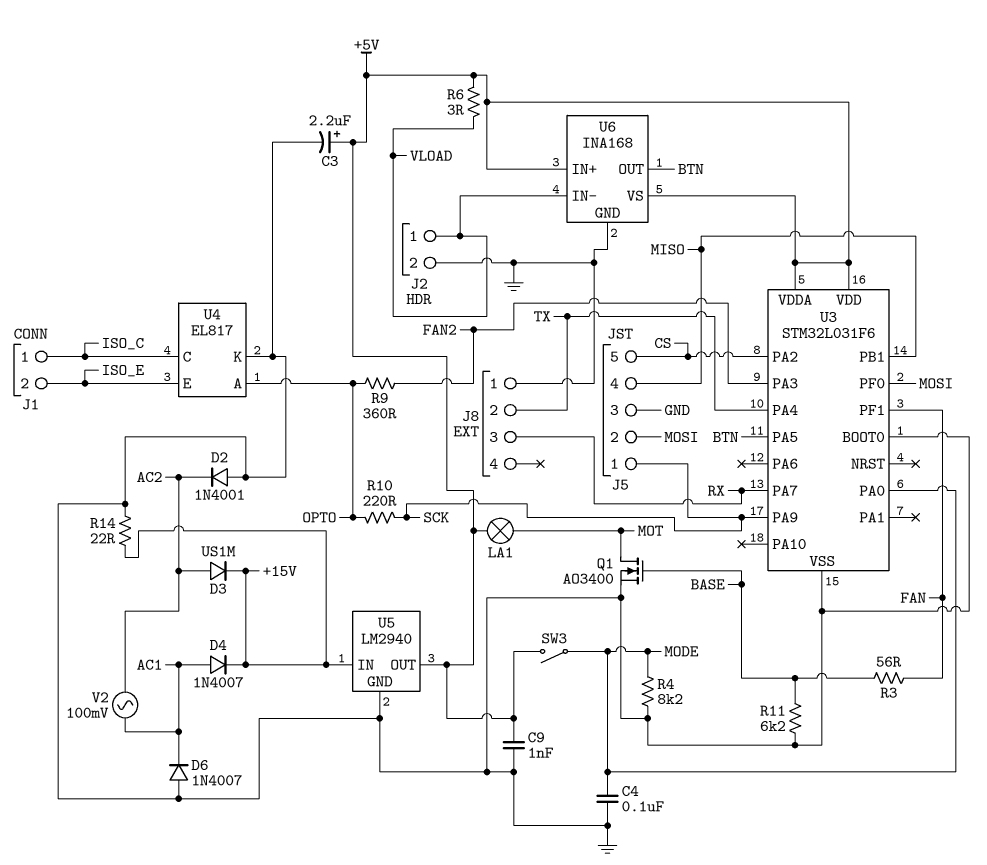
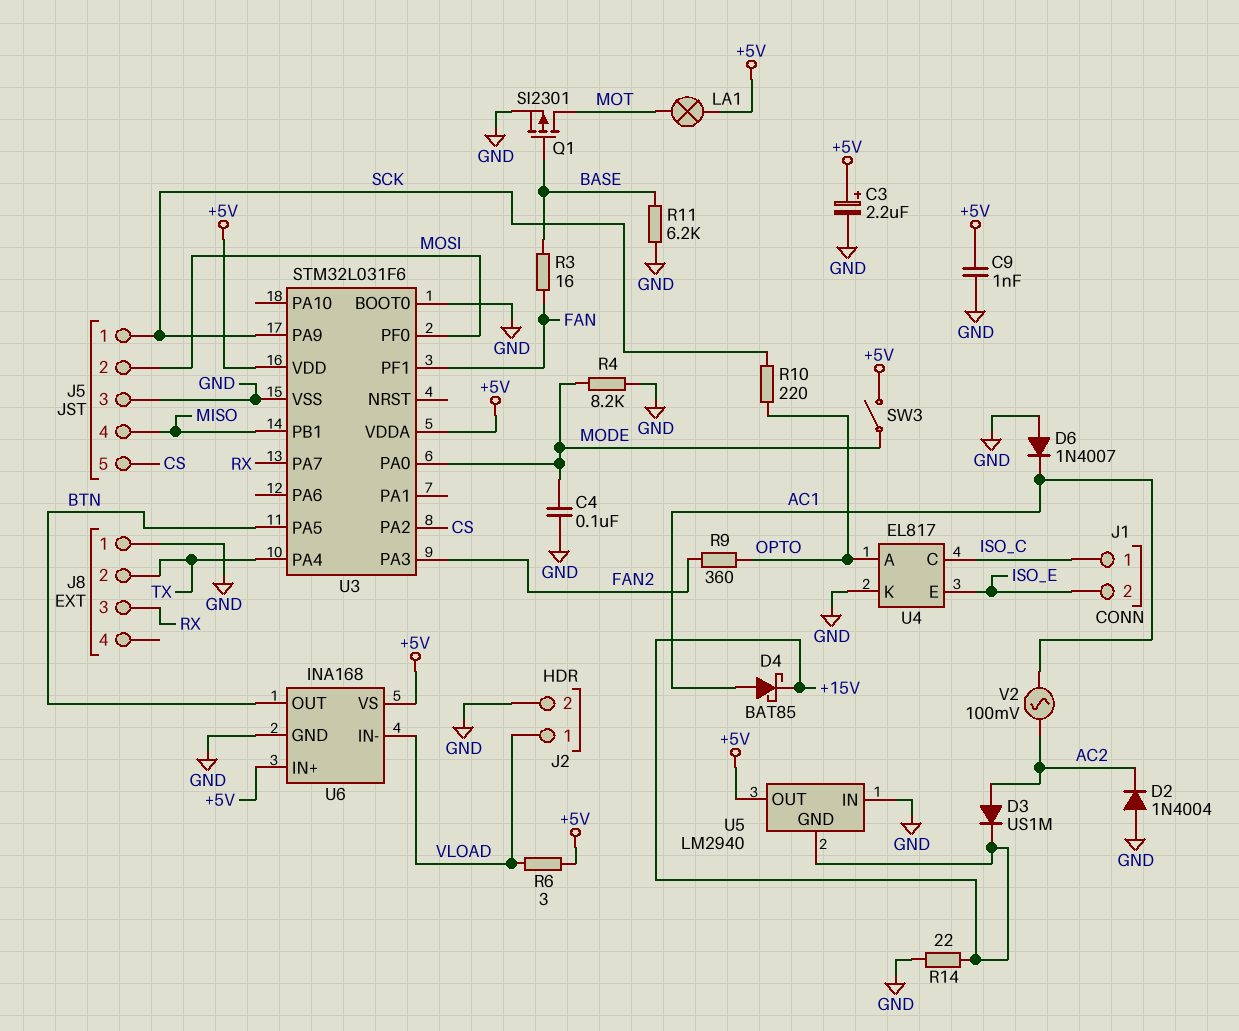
D2: diode 1N4001 (A GND, K AC2) -> diode 1N4004 (A GND, K AC2)
D4: diode 1N4007 (A AC1, K +15V) -> schottky BAT85 (A AC1, K +15V)
Q1: NMOS AO3400 (G BASE, D MOT, S GND) -> PMOS SI2301 (G BASE, D MOT, S GND)
R3: 56 (BASE, FAN) -> 16 (BASE, FAN)
U5 pin GND: GND -> +15V
U5 pin IN: +15V -> GND

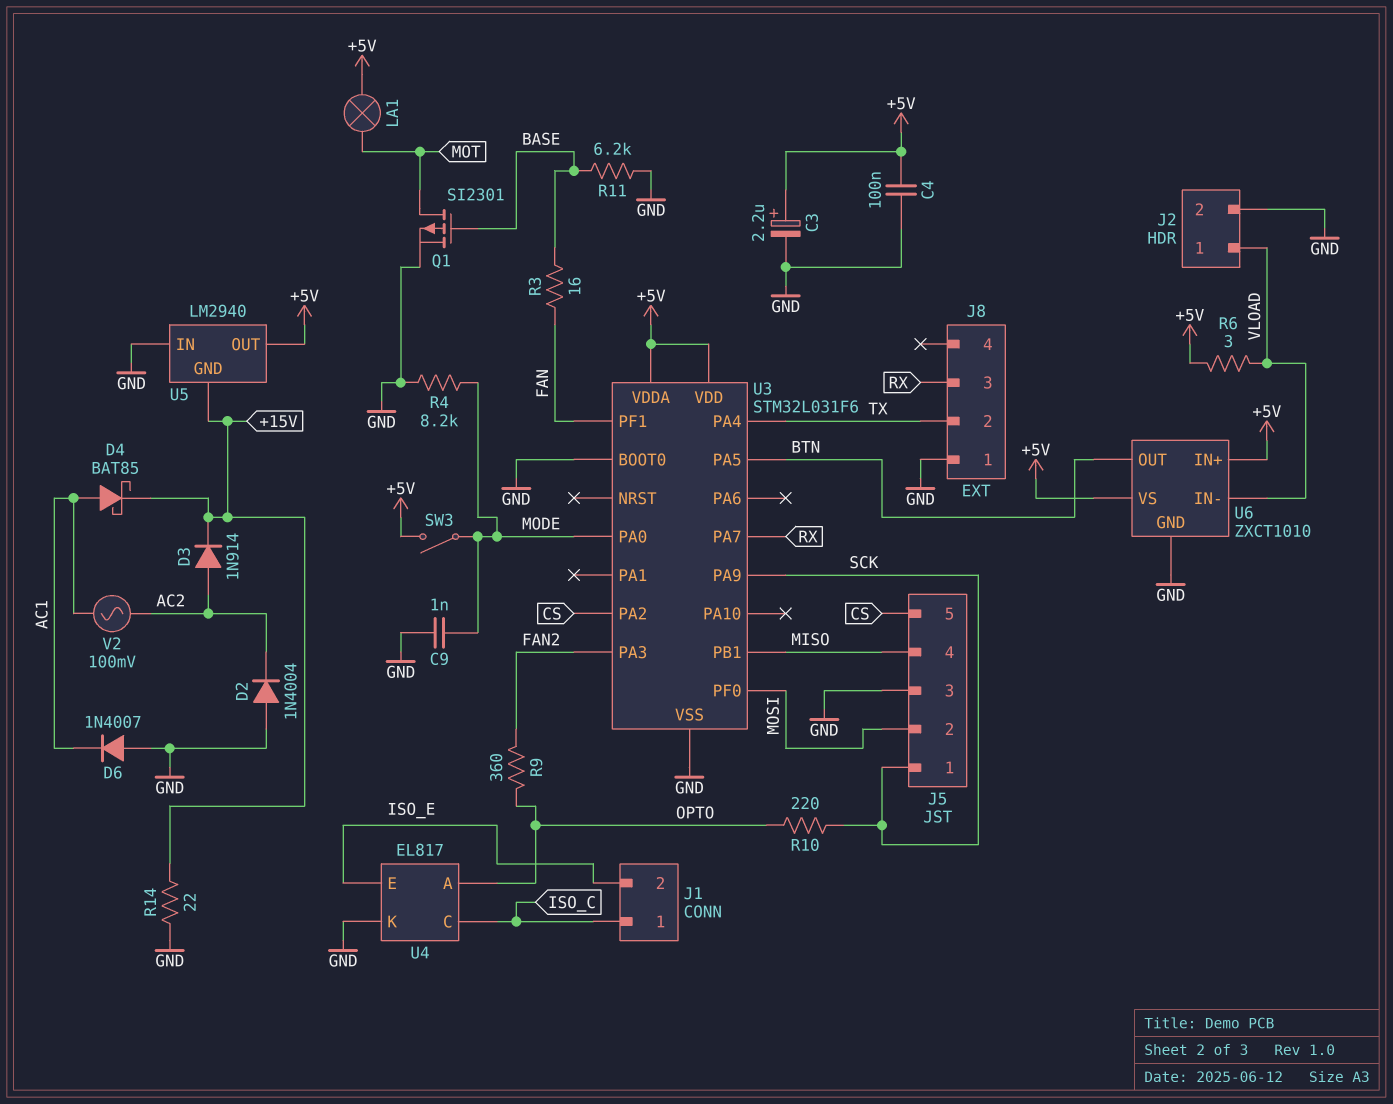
C4: 100nF (GND, MODE) -> 100nF (+5V, GND)
C9: 1nF (+5V, GND) -> 1nF (GND, MODE)
D3: diode US1M (A AC2, K +15V) -> diode 1N914 (A AC2, K +15V)
U6: INA168 -> ZXCT1010

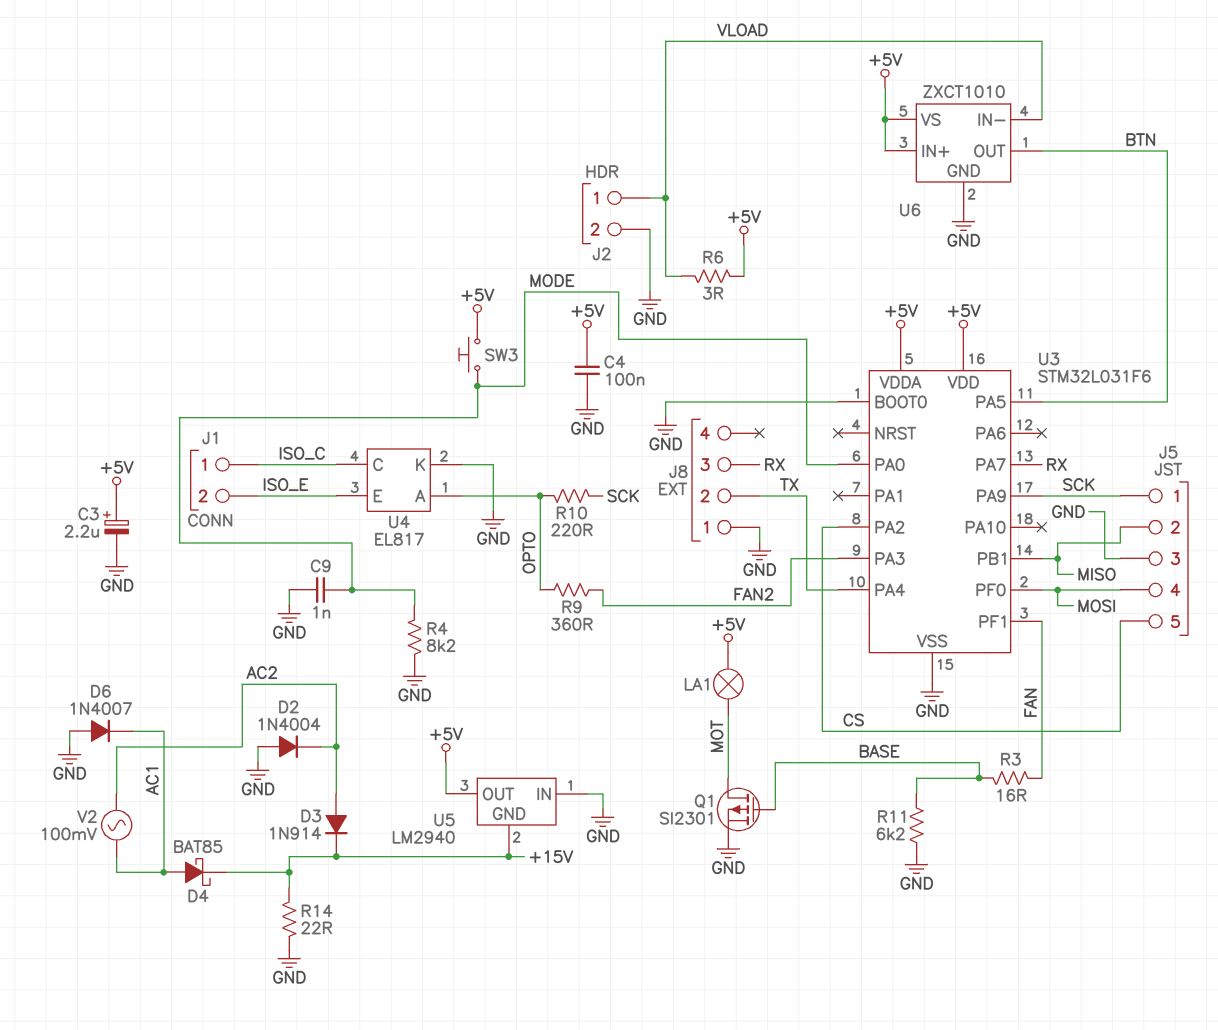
J5 pin 2: MOSI -> MISO
J5 pin 4: MISO -> MOSI
SW3: switch (+5V, MODE) -> button (+5V, MODE)

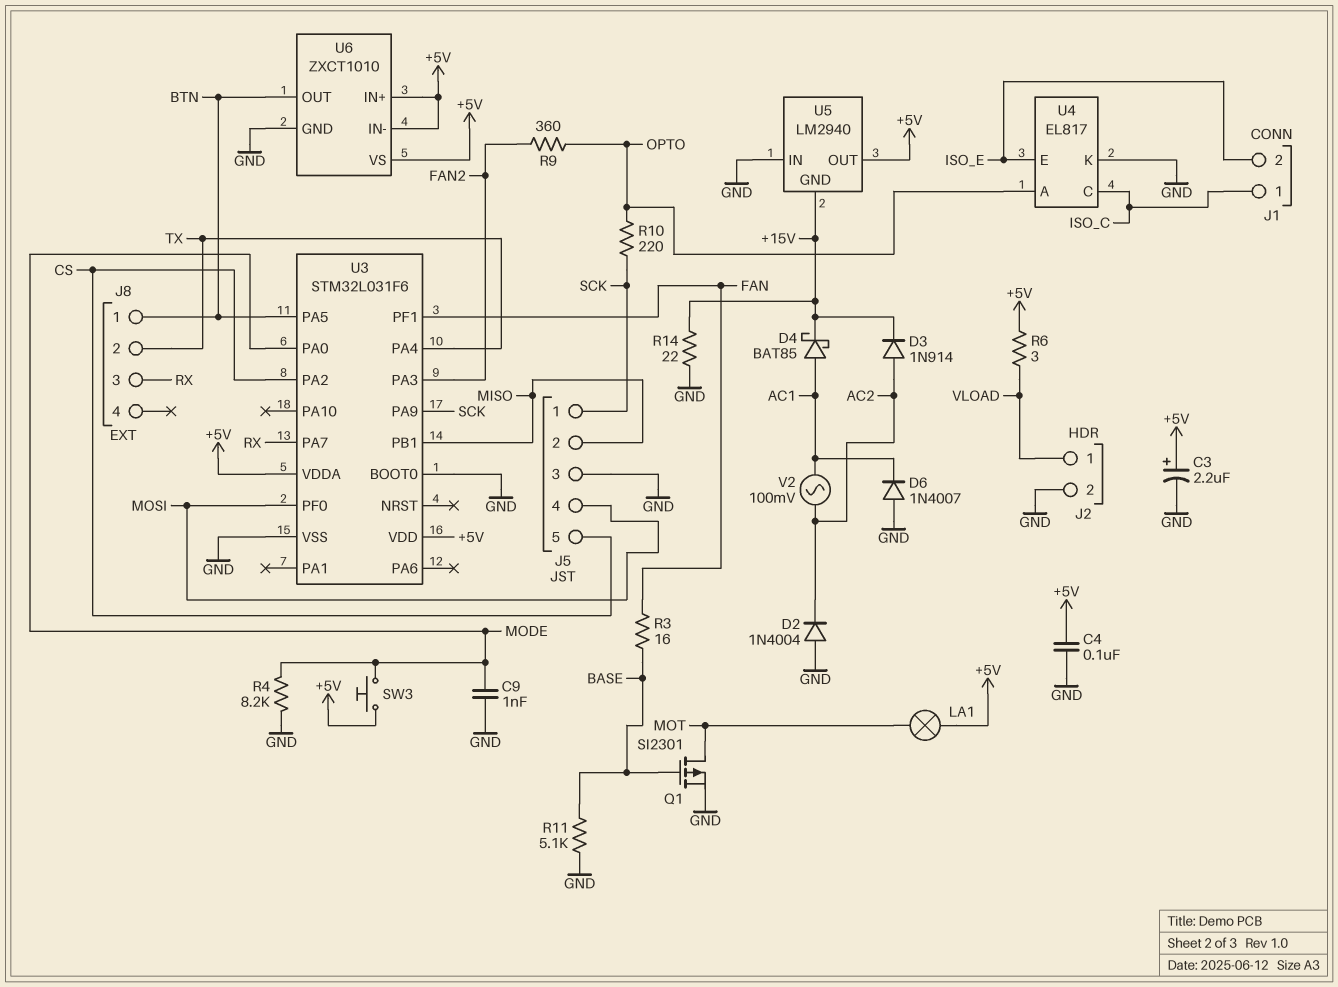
J8 pin 1: GND -> BTN
R11: 6.2k (BASE, GND) -> 5.1k (BASE, GND)
U6 pin IN-: VLOAD -> +5V

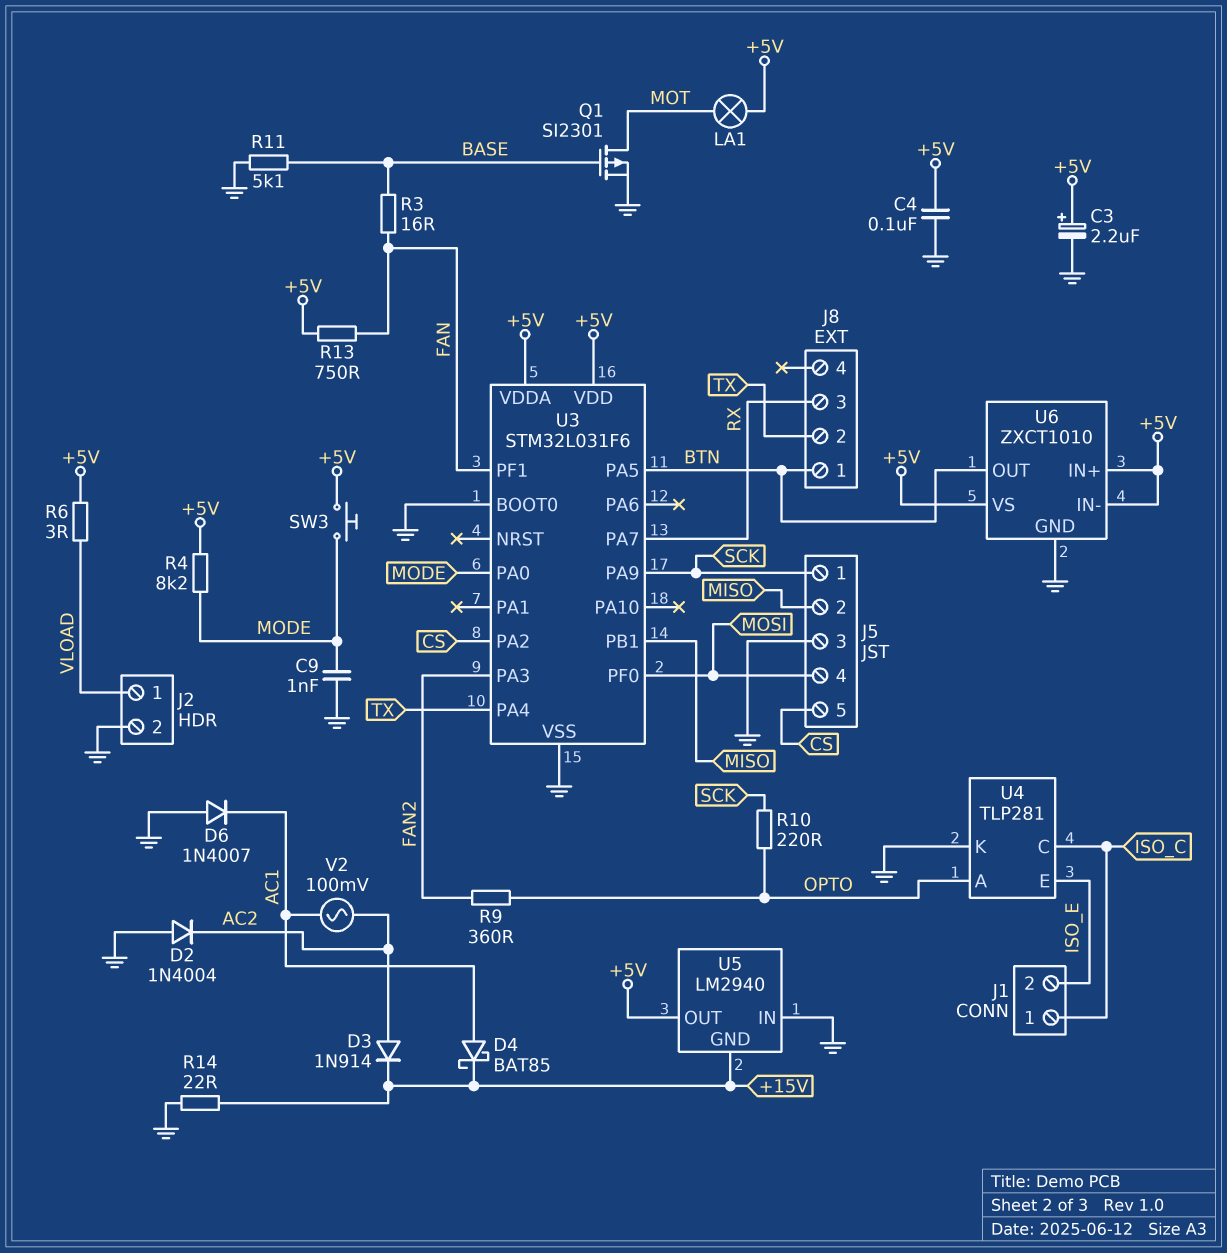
R4: 8.2k (GND, MODE) -> 8.2k (+5V, MODE)
R13: none -> 750 (+5V, FAN)
U4: EL817 -> TLP281

